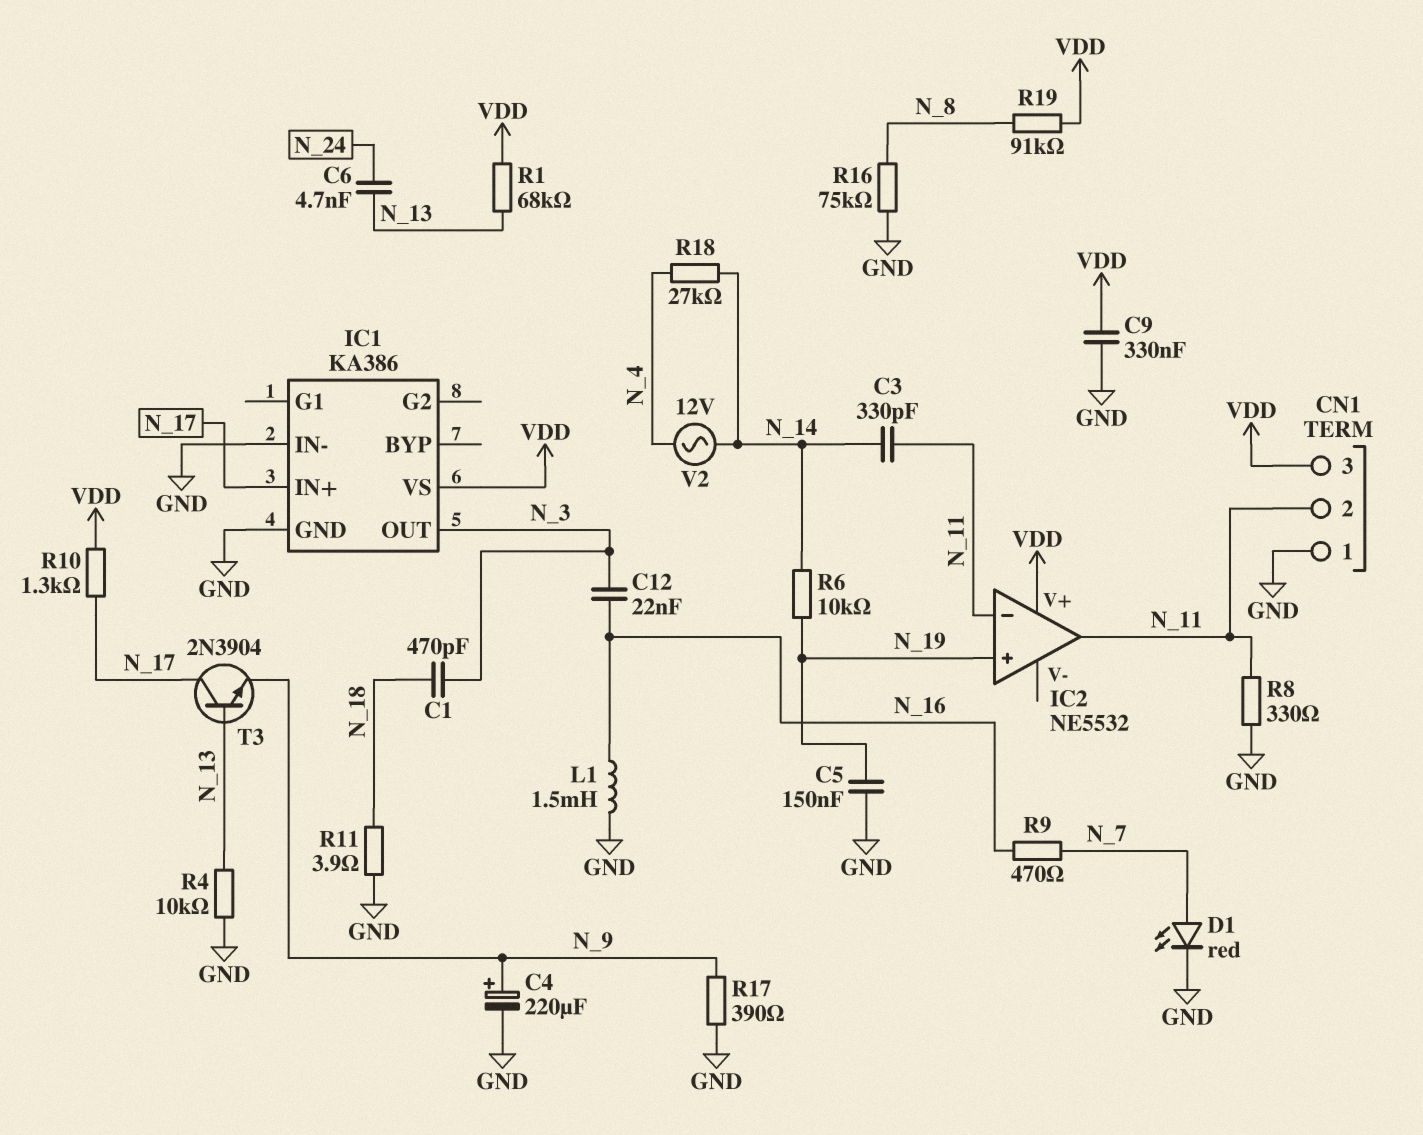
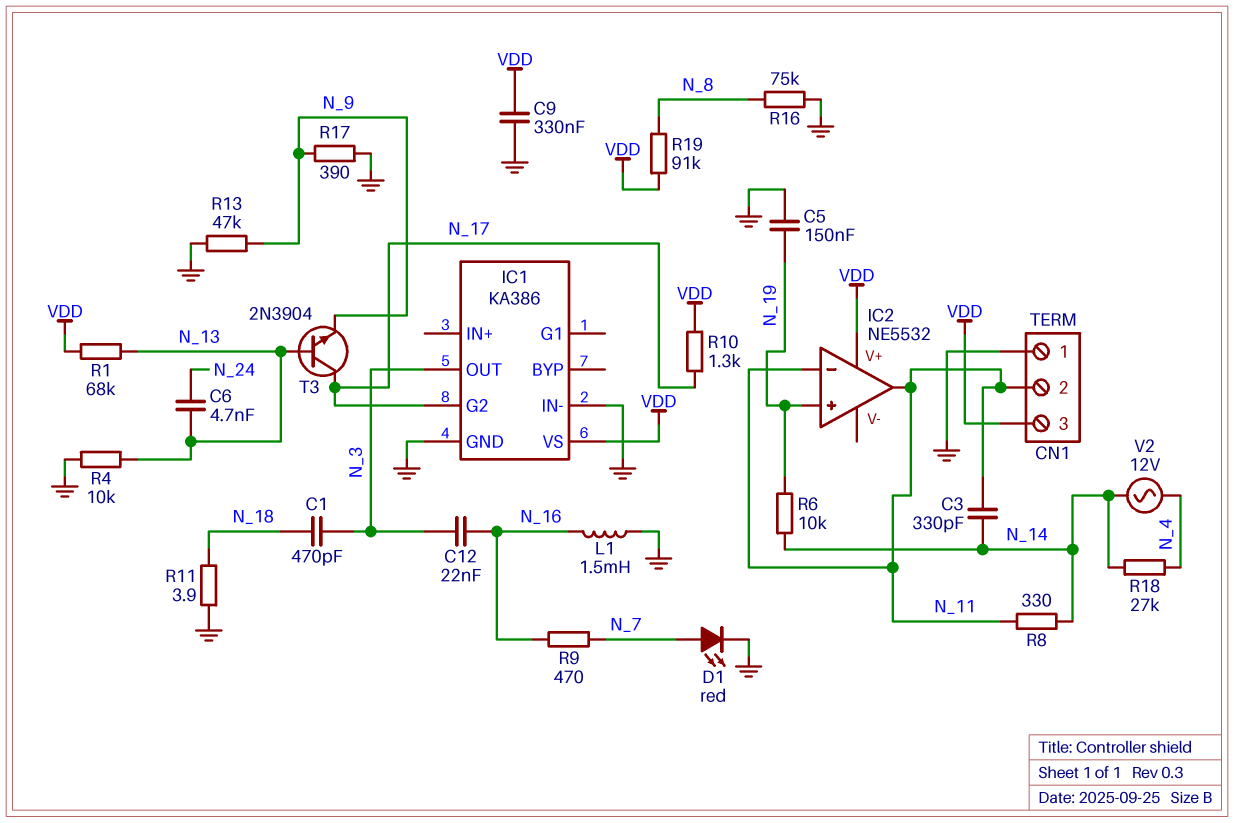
C4: 220uF (plus N_9, minus GND) -> none
IC1 pin G2: none -> N_17
IC1 pin IN+: N_17 -> none
R8: 330 (GND, N_11) -> 330 (N_11, N_14)
R13: none -> 47k (GND, N_9)

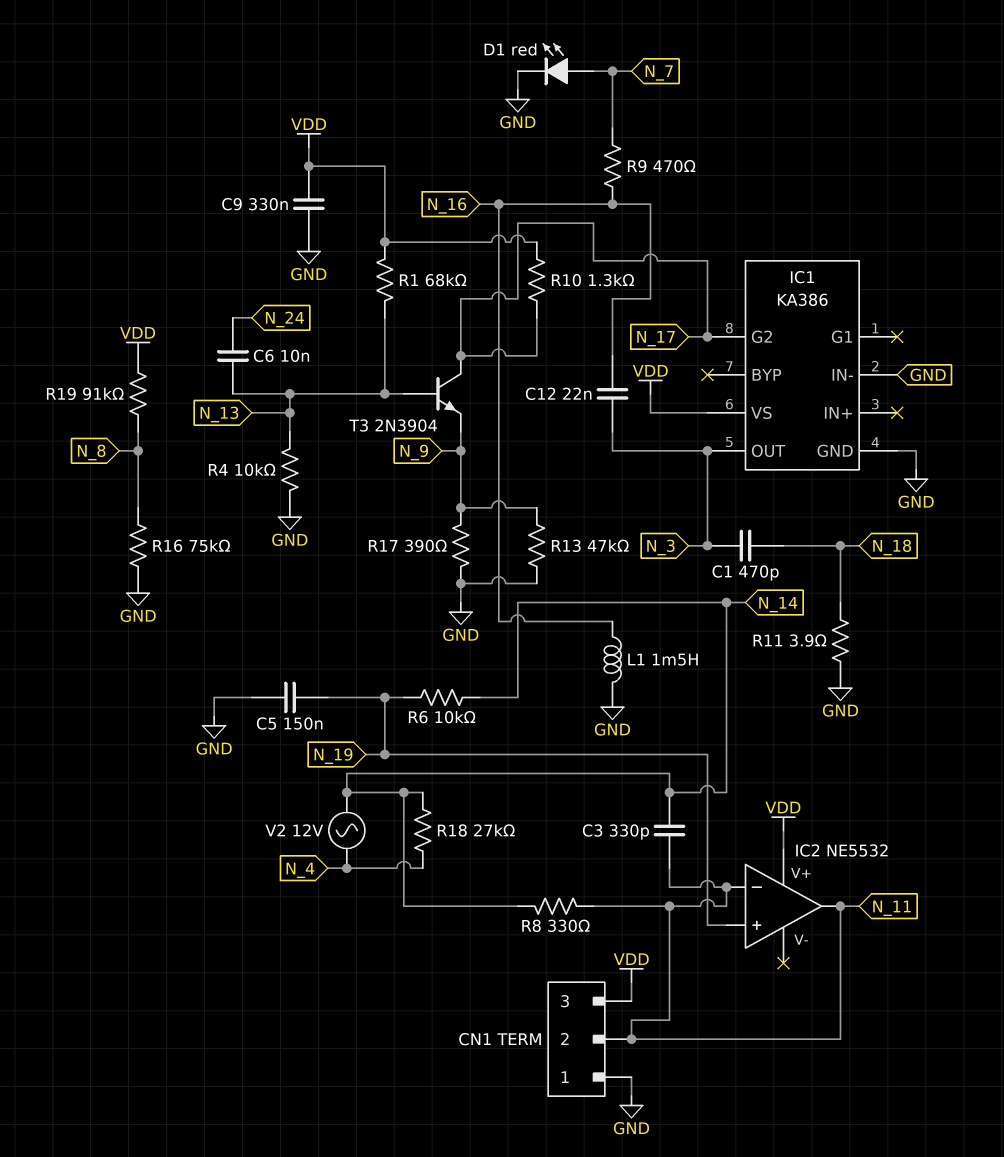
C6: 4.7nF (N_13, N_24) -> 10nF (N_13, N_24)

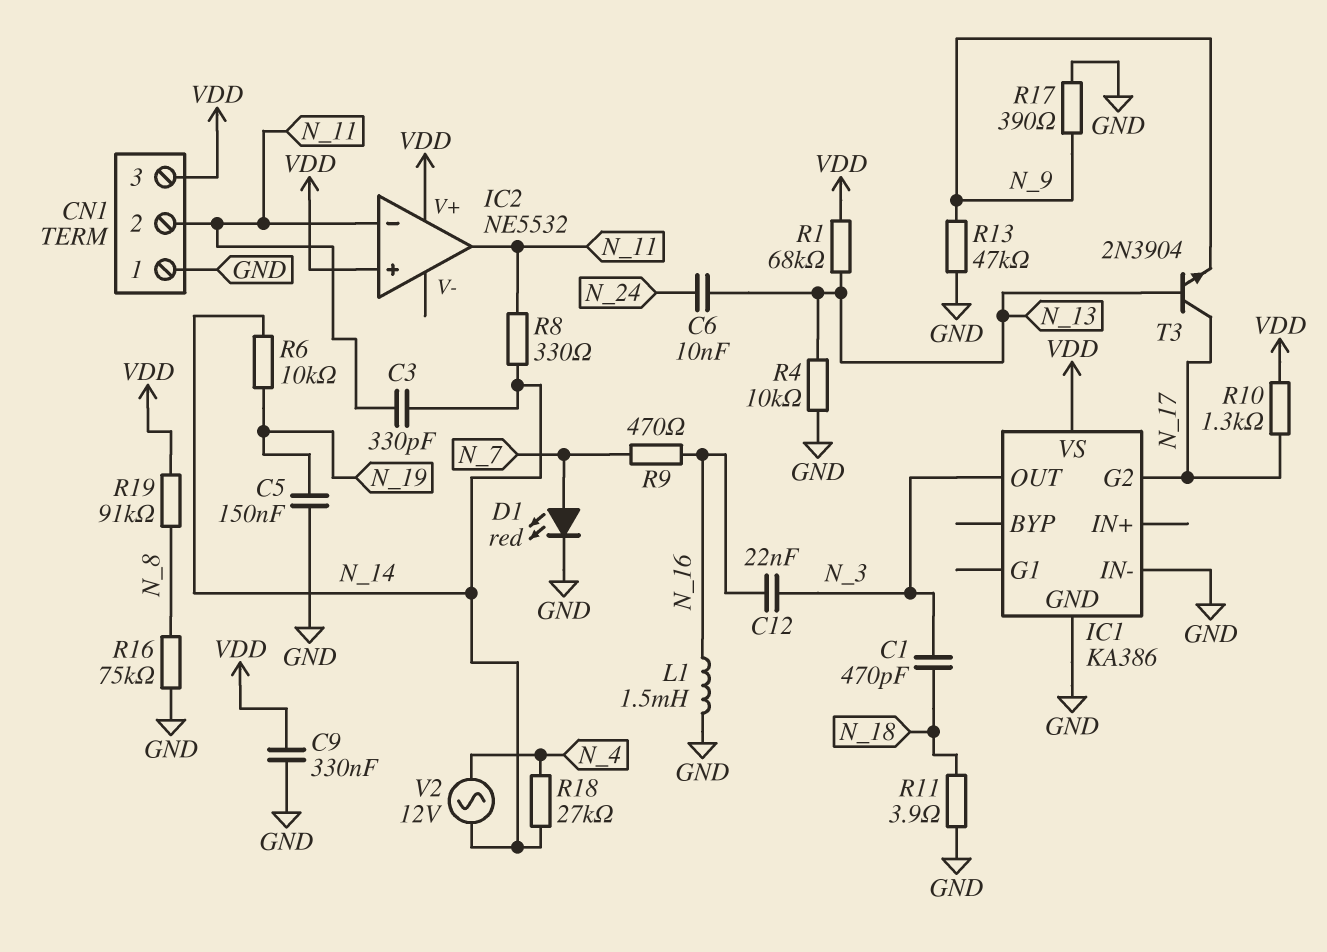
IC2 pin in+: N_19 -> VDD

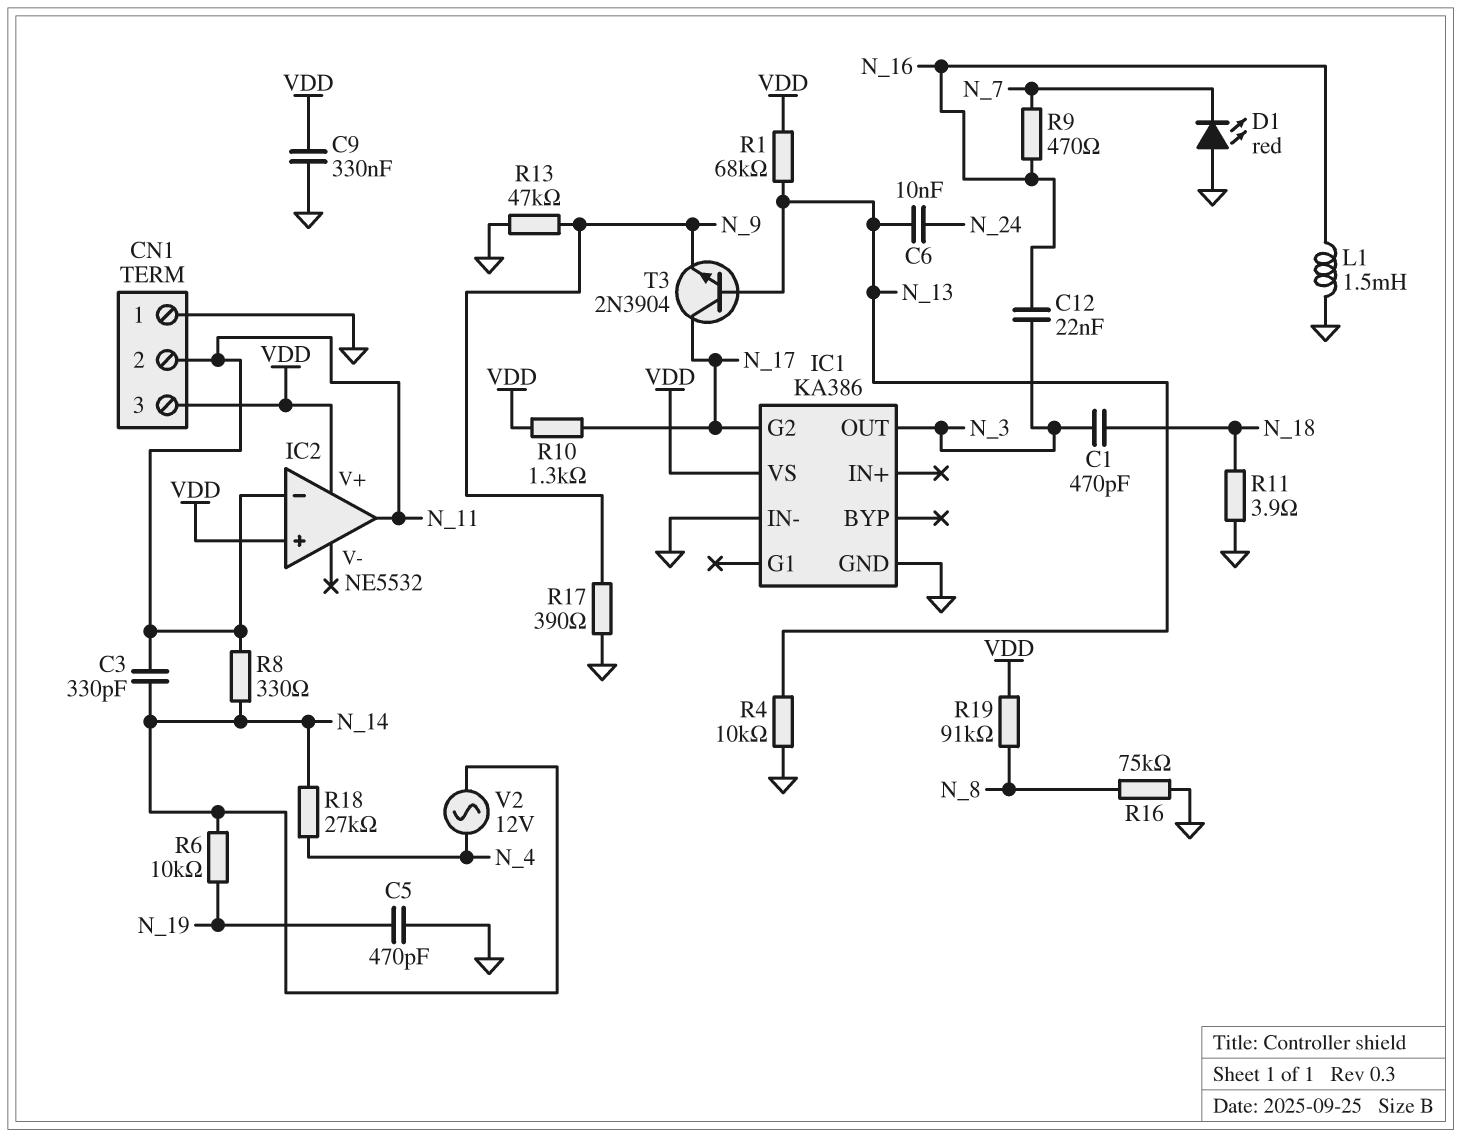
C5: 150nF (GND, N_19) -> 470pF (GND, N_19)
D1: LED red (A N_7, K GND) -> LED red (A GND, K N_7)

